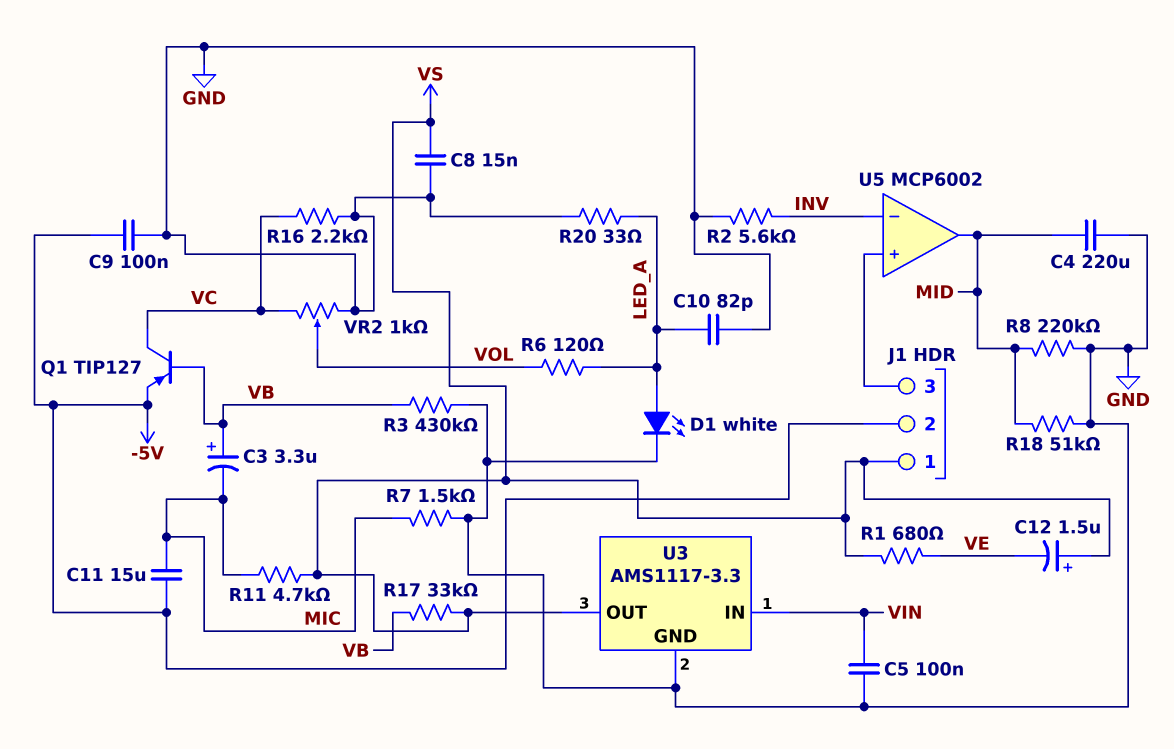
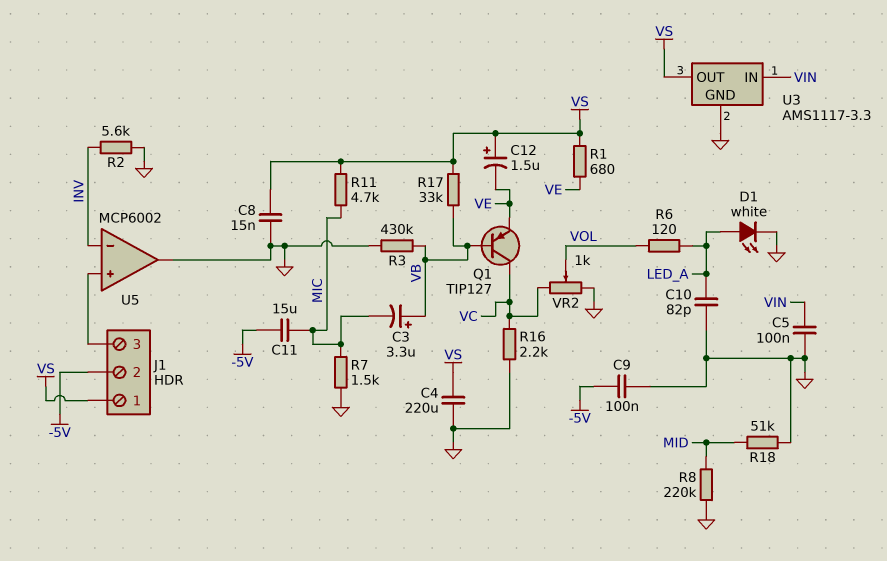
C4: 220uF (GND, MID) -> 220uF (GND, VS)
Q1: PNP TIP127 (B VB, C VC, E -5V) -> PNP TIP127 (B VB, C VC, E VE)
R20: 33 (GND, LED_A) -> none
U5 pin out: MID -> GND

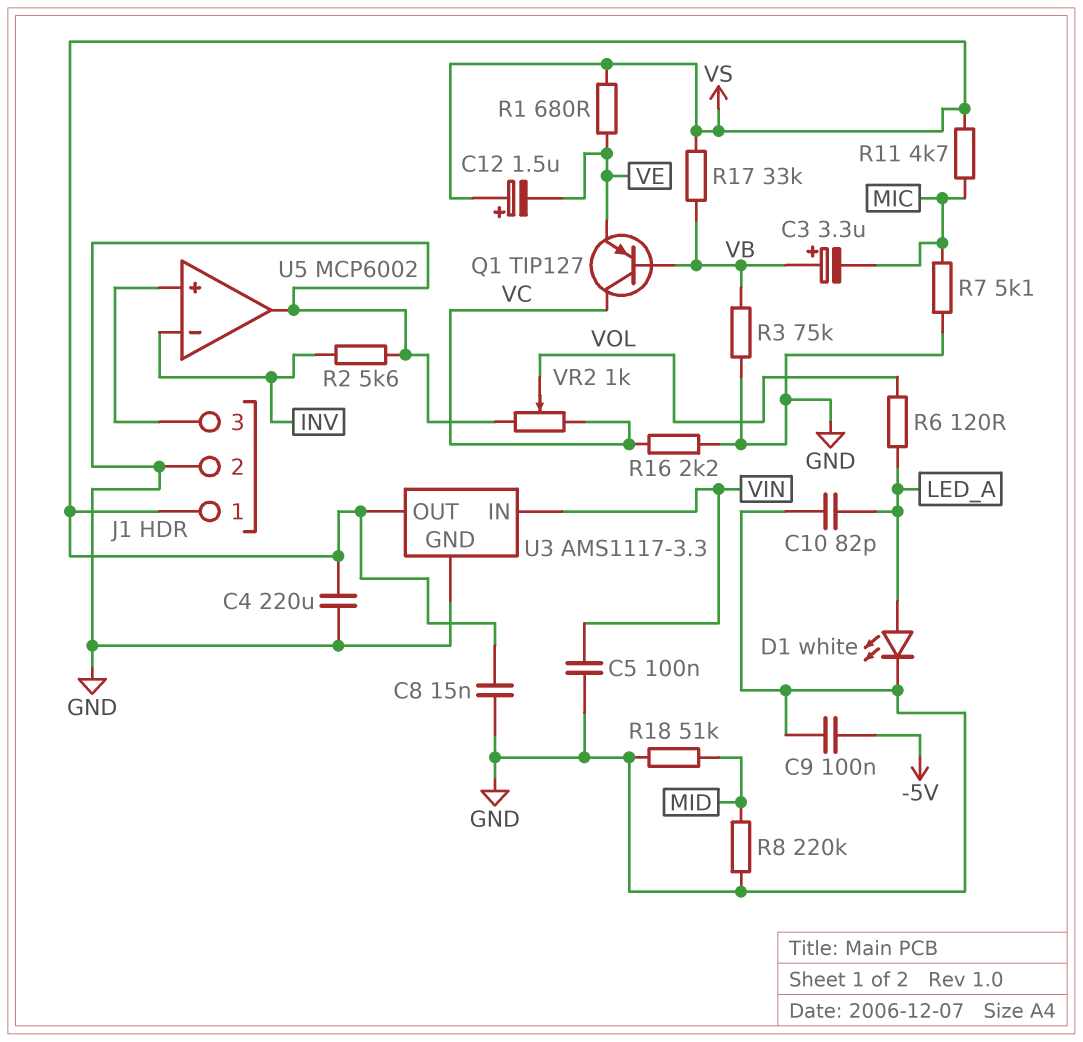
C11: 15uF (-5V, MIC) -> none
J1 pin 2: -5V -> GND
R3: 430k (GND, VB) -> 75k (GND, VB)
R7: 1.5k (GND, MIC) -> 5.1k (GND, MIC)

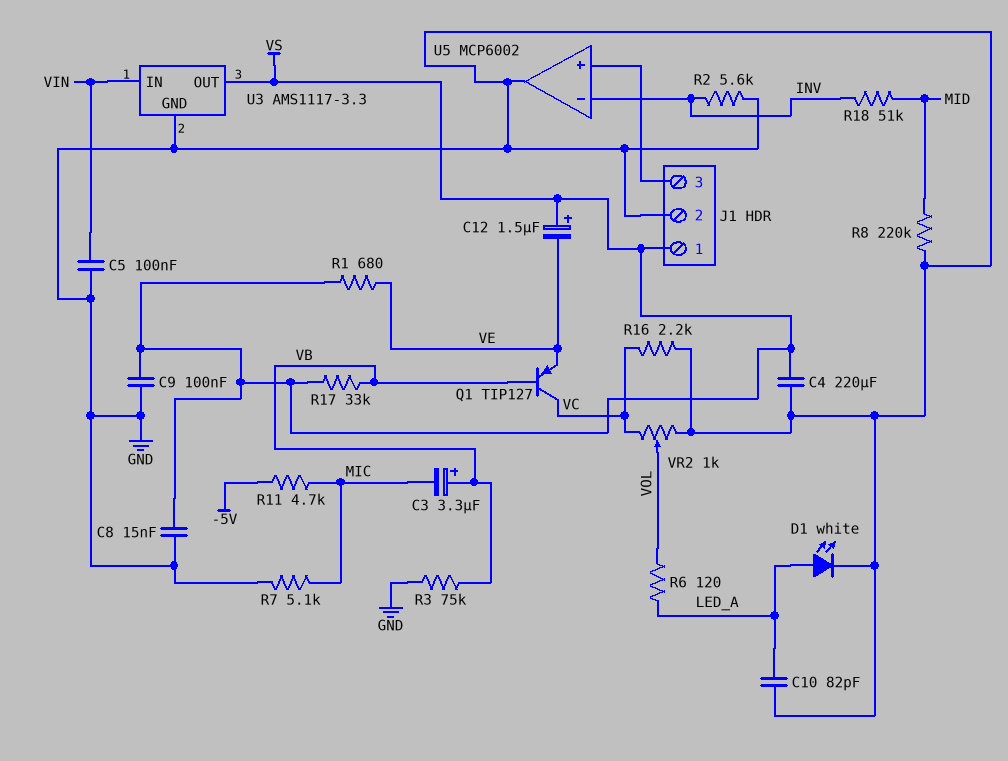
C9: 100nF (-5V, GND) -> 100nF (GND, VS)
R11: 4.7k (MIC, VS) -> 4.7k (-5V, MIC)
R18: 51k (GND, MID) -> 51k (INV, MID)

